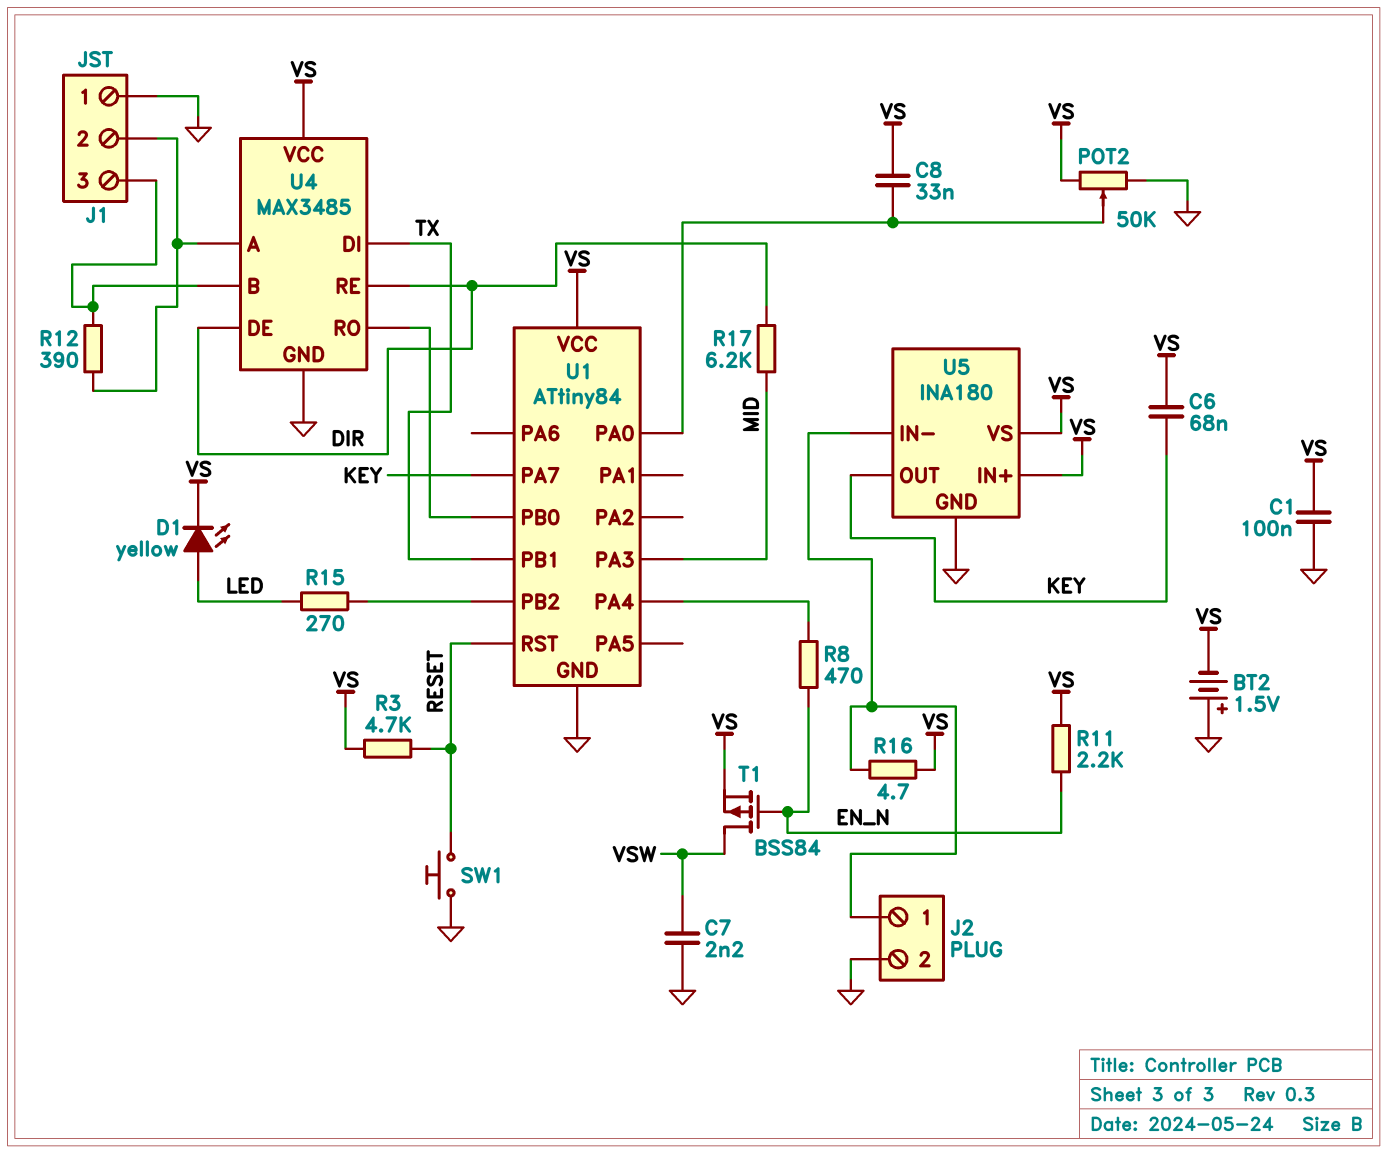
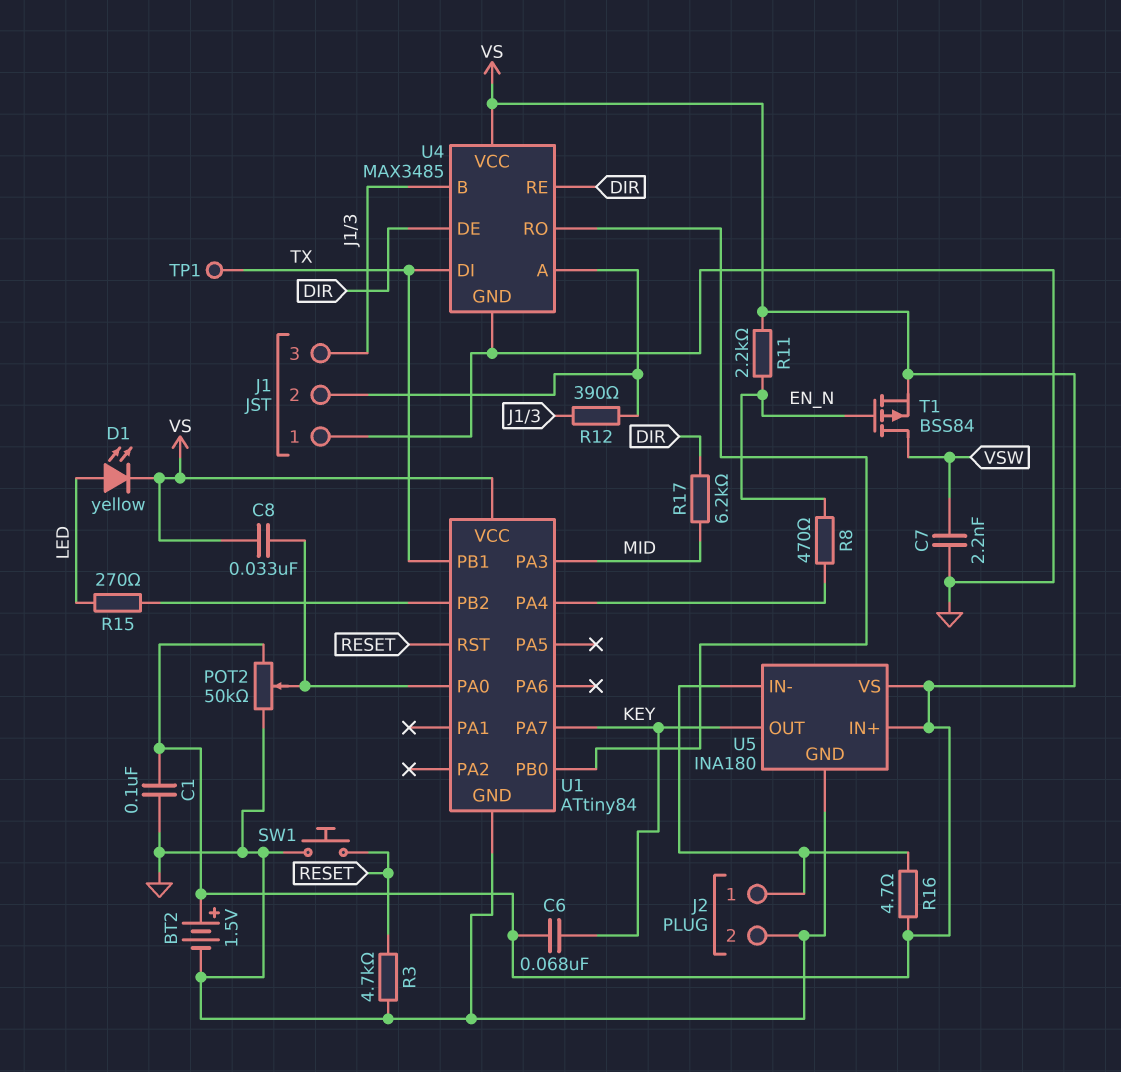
BT2: 1.5V (plus GND, minus VS) -> 1.5V (plus VS, minus GND)
R3: 4.7k (RESET, VS) -> 4.7k (GND, RESET)
TP1: none -> test point (TX)

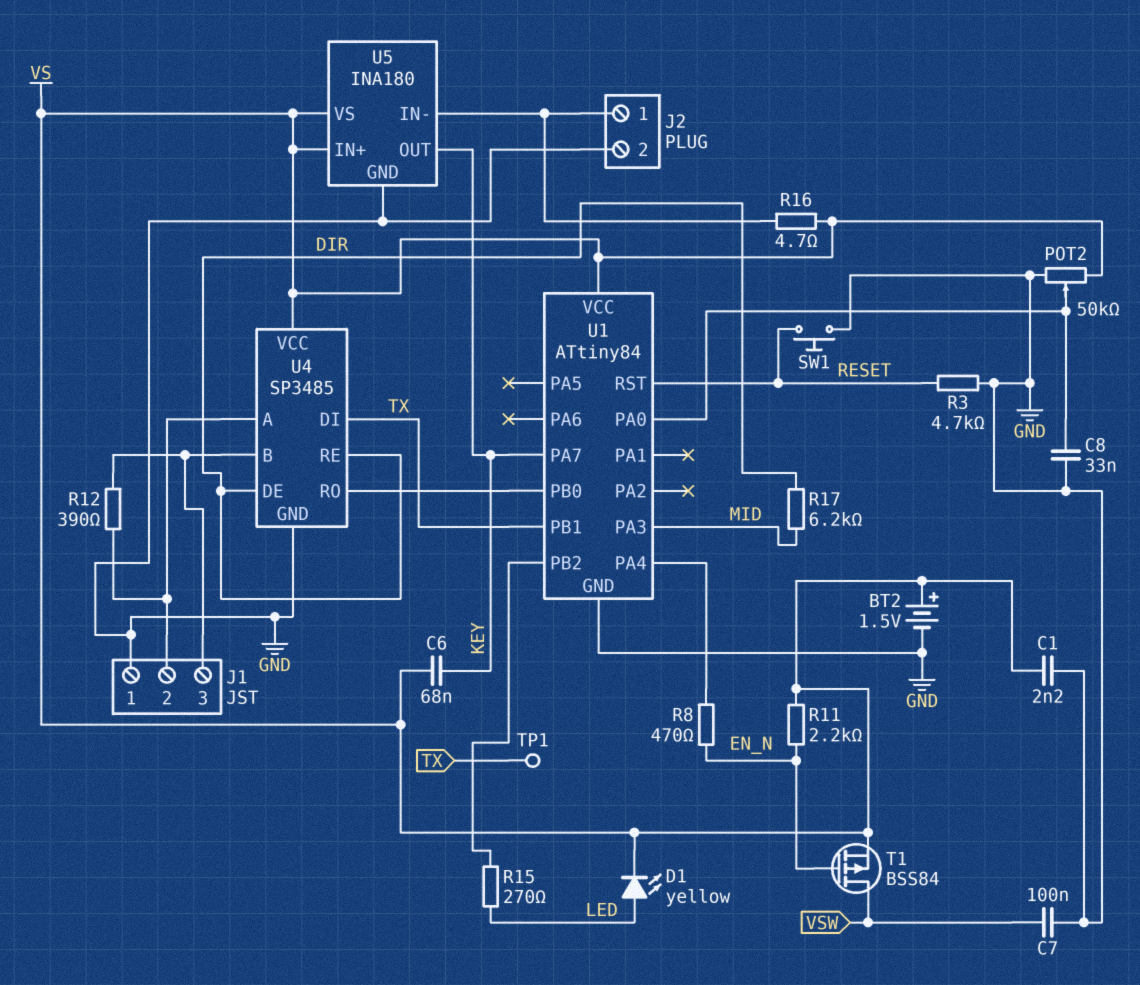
C1: 100nF (GND, VS) -> 2.2nF (GND, VS)
C7: 2.2nF (GND, VSW) -> 100nF (GND, VSW)
C8: 33nF (U1/PA0, VS) -> 33nF (GND, U1/PA0)
U4: MAX3485 -> SP3485

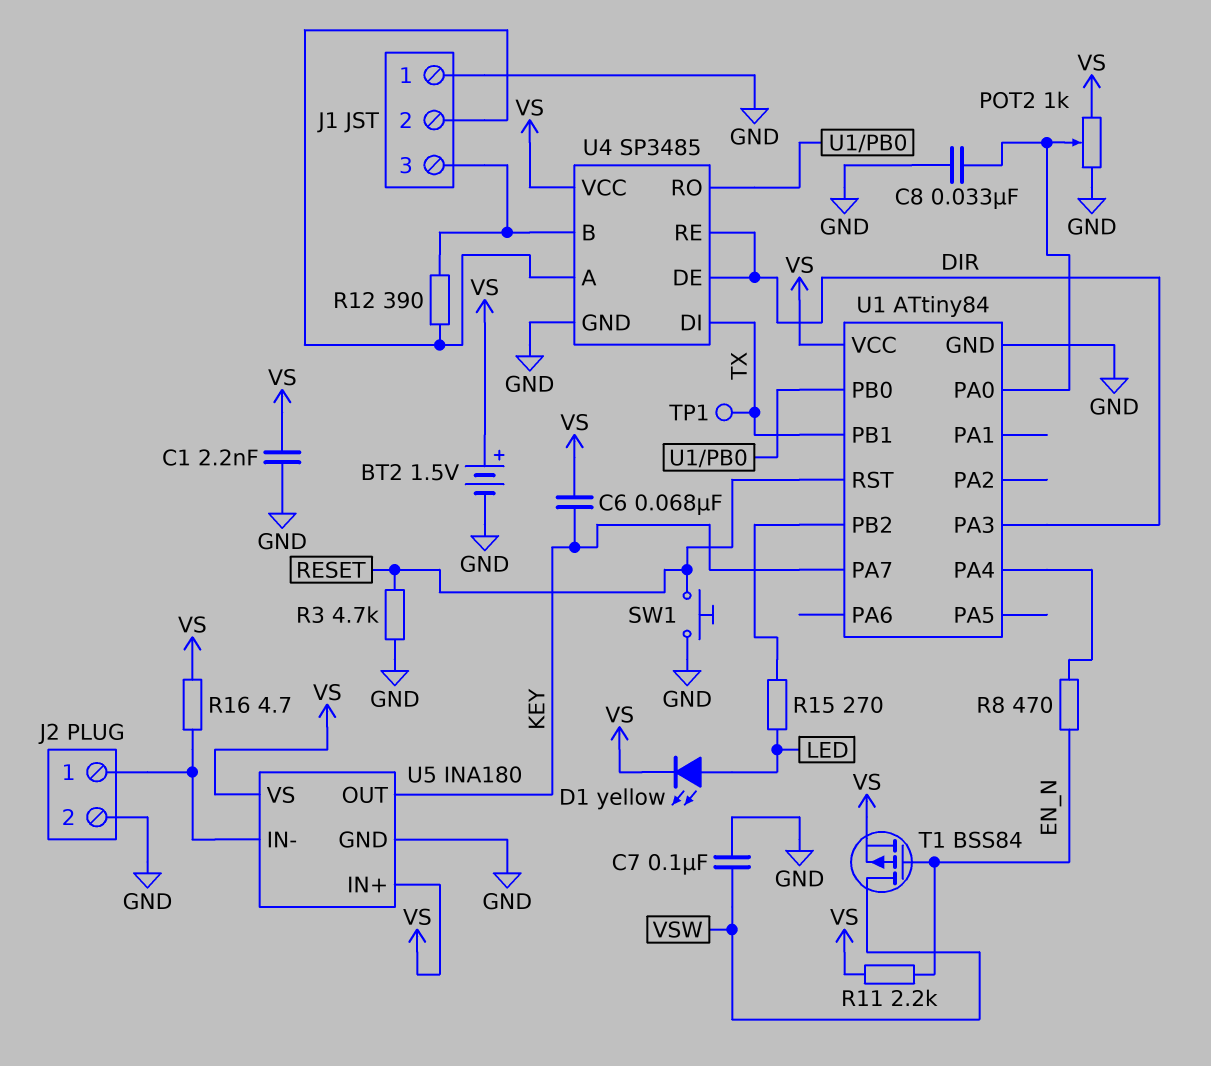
POT2: 50k (GND, VS, wiper U1/PA0) -> 1k (GND, VS, wiper U1/PA0)
R17: 6.2k (DIR, MID) -> none
U1 pin PA3: MID -> DIR

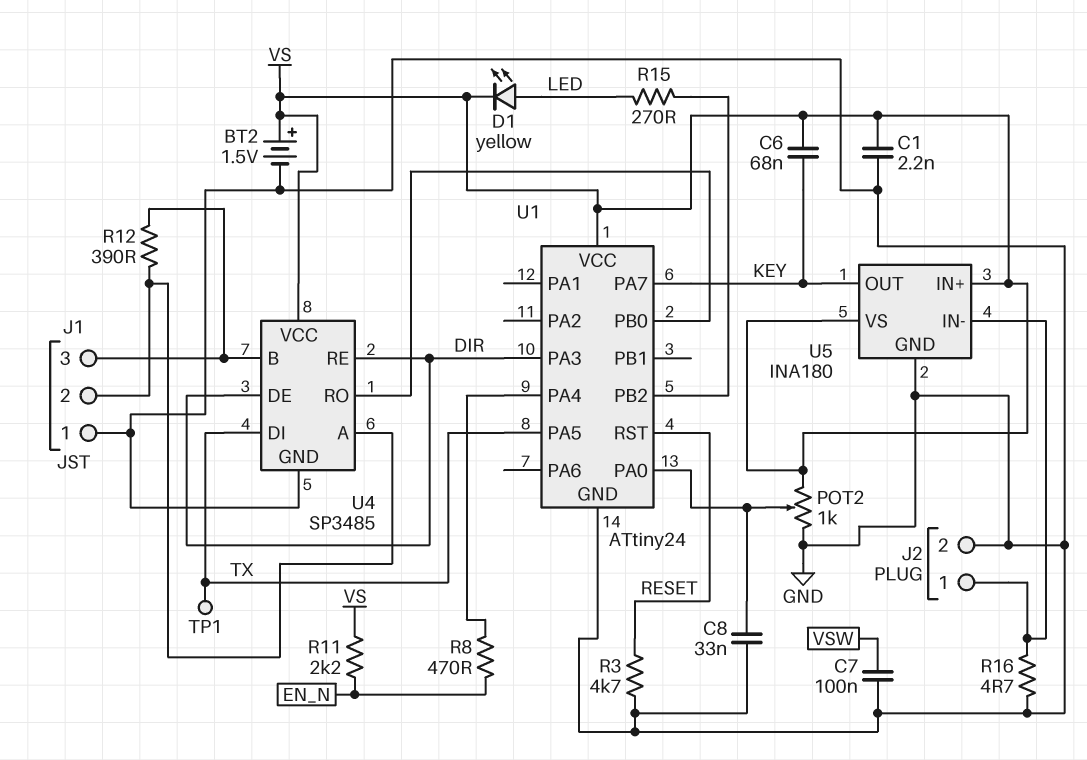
R16: 4.7 (J2/1, VS) -> 4.7 (GND, J2/1)
SW1: button (GND, RESET) -> none
T1: PMOS BSS84 (G EN_N, D VSW, S VS) -> none
U1: ATtiny84 -> ATtiny24
U1 pin PA5: none -> TX
U1 pin PB1: TX -> none

